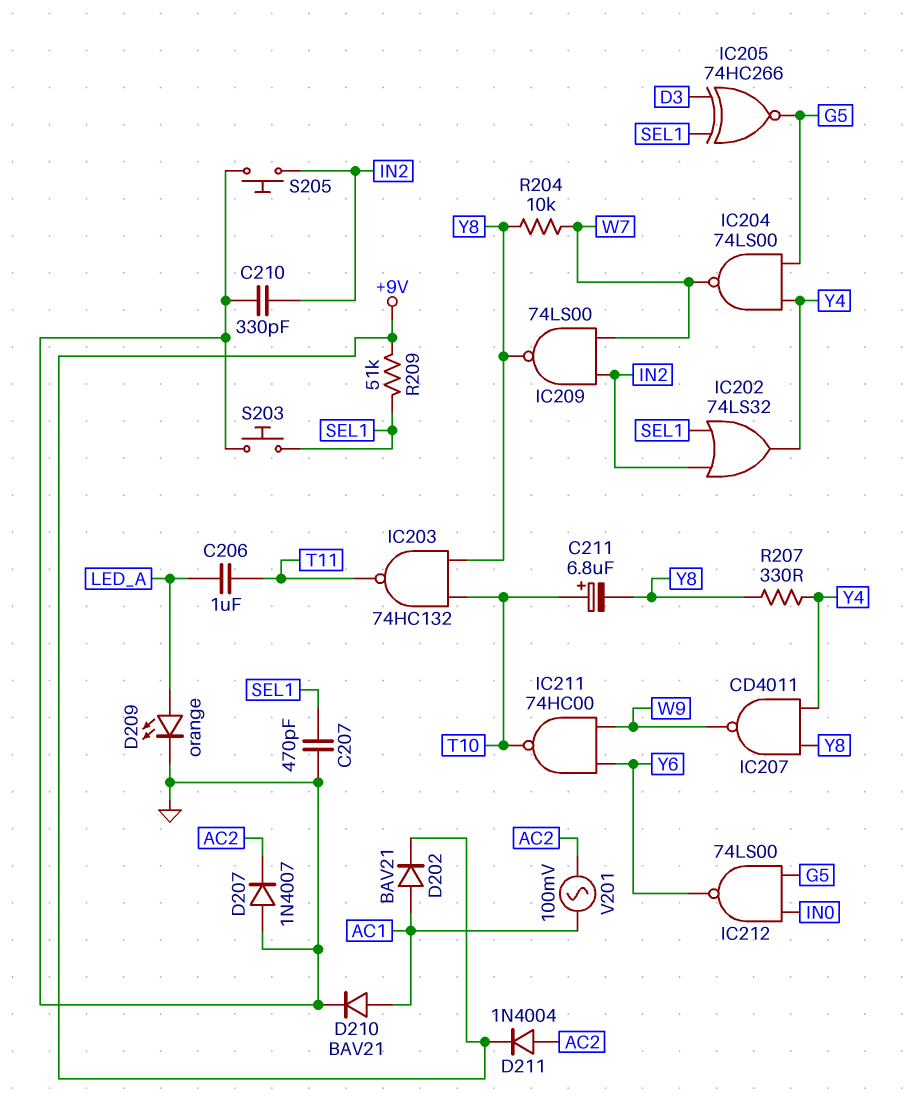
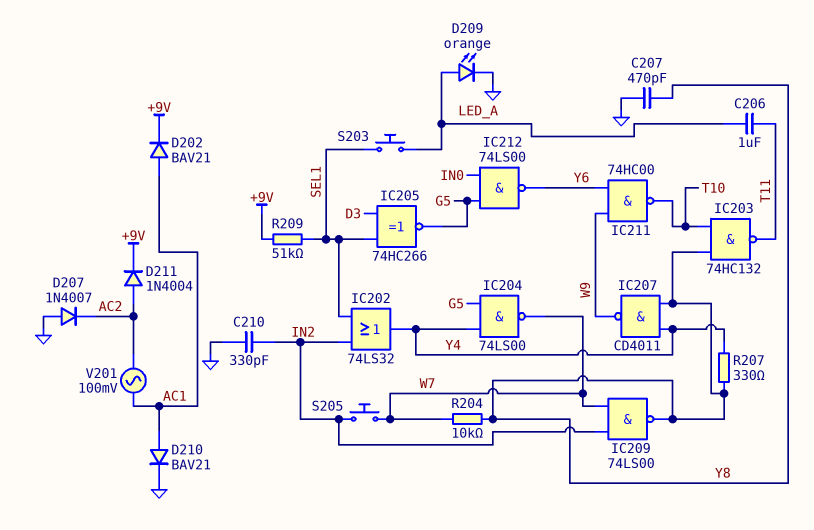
C207: 470pF (GND, SEL1) -> 470pF (GND, Y8)
C211: 6.8uF (plus T10, minus Y8) -> none
S203: button (GND, SEL1) -> button (LED_A, SEL1)
S205: button (GND, IN2) -> button (IN2, W7)

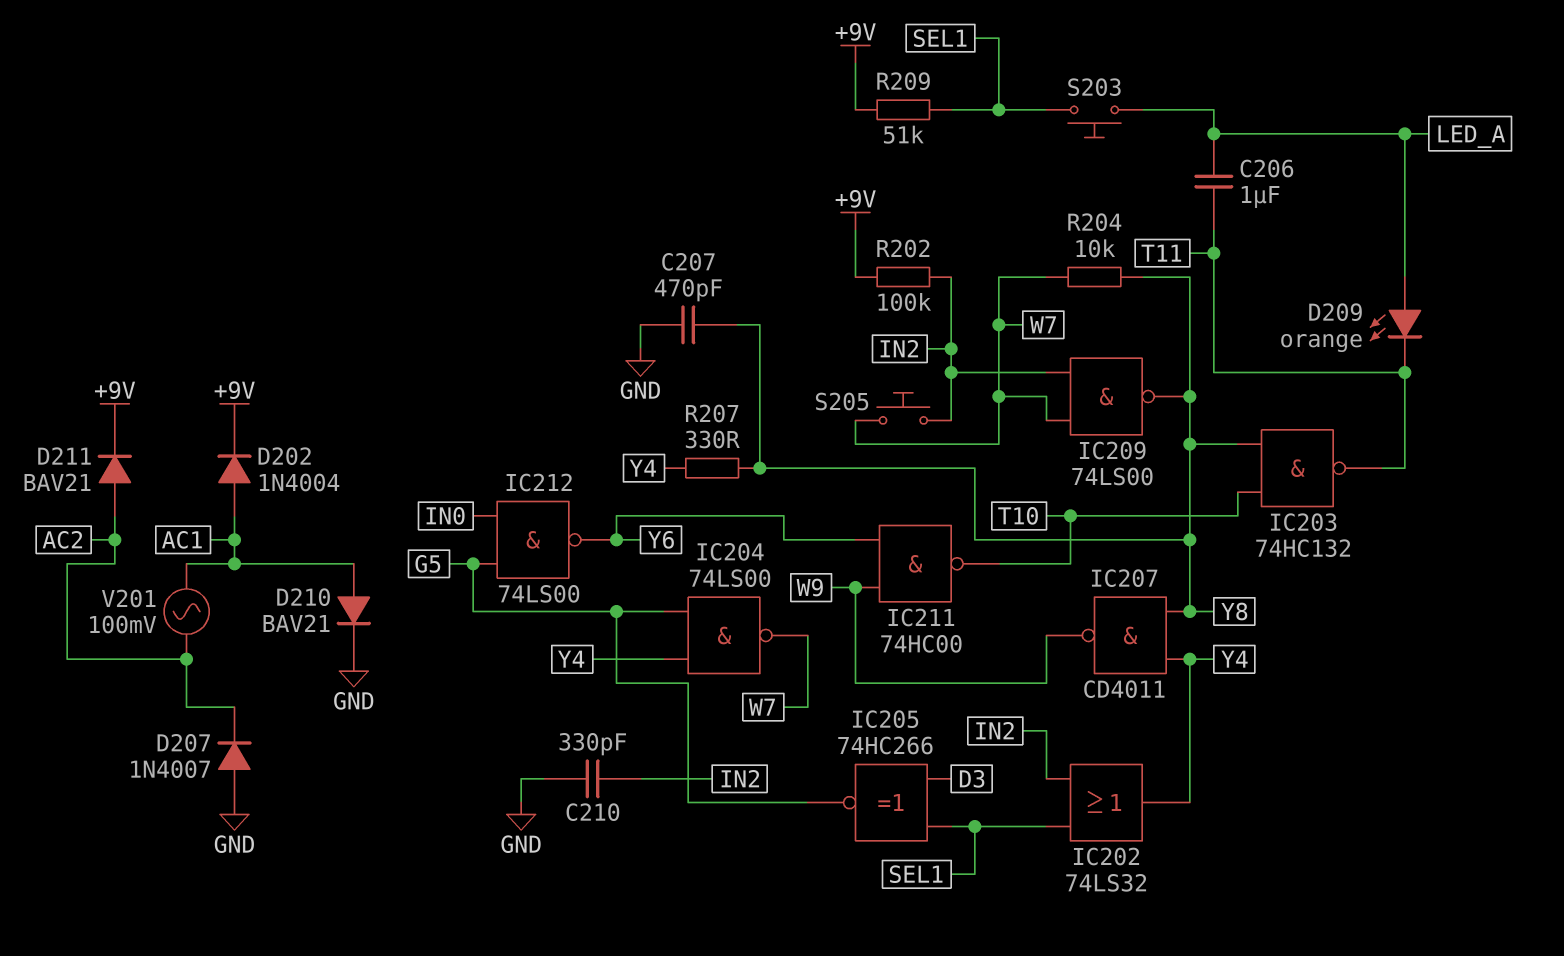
D202: diode BAV21 (A AC1, K +9V) -> diode 1N4004 (A AC1, K +9V)
D209: LED orange (A LED_A, K GND) -> LED orange (A LED_A, K T11)
D211: diode 1N4004 (A AC2, K +9V) -> diode BAV21 (A AC2, K +9V)
R202: none -> 100k (+9V, IN2)

